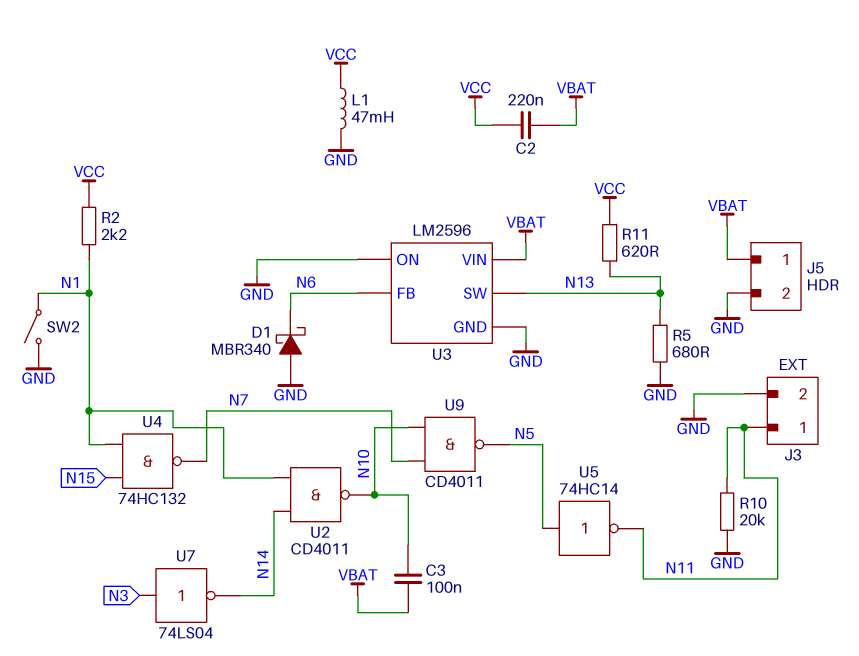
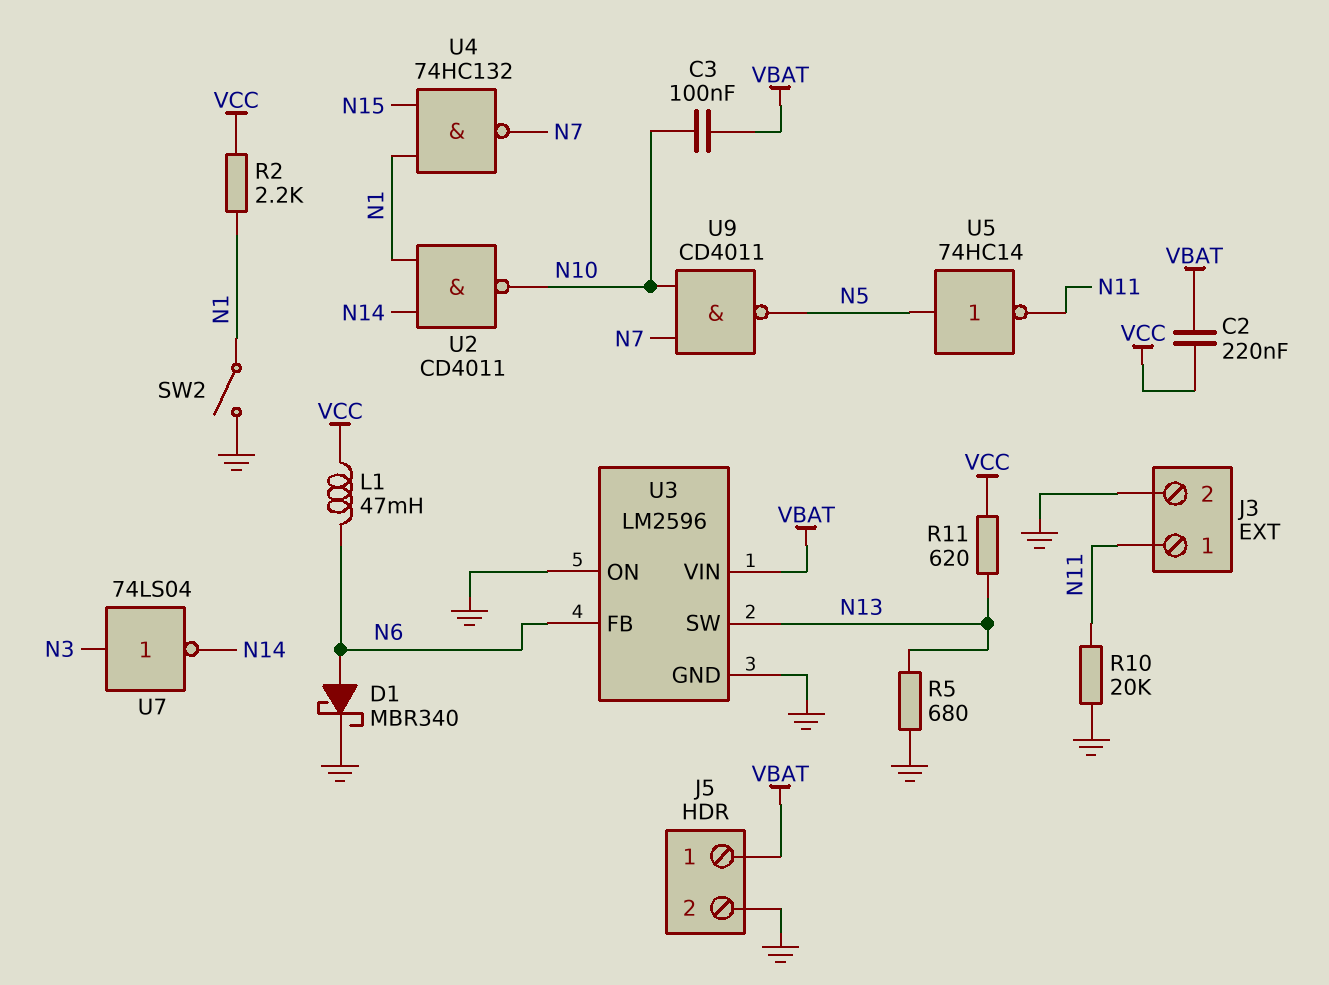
D1: schottky MBR340 (A GND, K N6) -> schottky MBR340 (A N6, K GND)
L1: 47mH (GND, VCC) -> 47mH (N6, VCC)

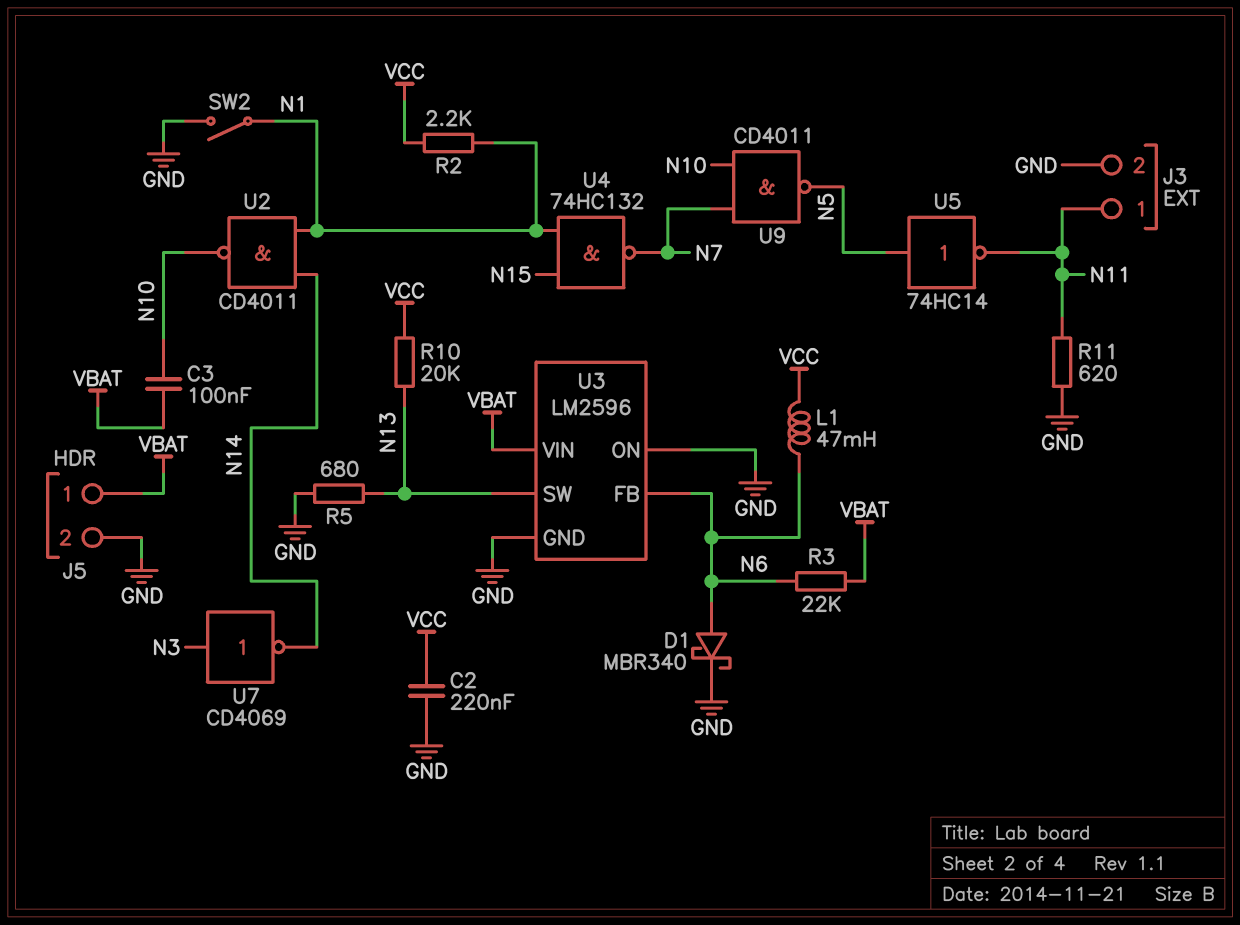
C2: 220nF (VBAT, VCC) -> 220nF (GND, VCC)
R3: none -> 22k (N6, VBAT)
R10: 20k (GND, N11) -> 20k (N13, VCC)
R11: 620 (N13, VCC) -> 620 (GND, N11)
U7: NOT 74LS04 (in N3, out N14) -> NOT CD4069 (in N3, out N14)

